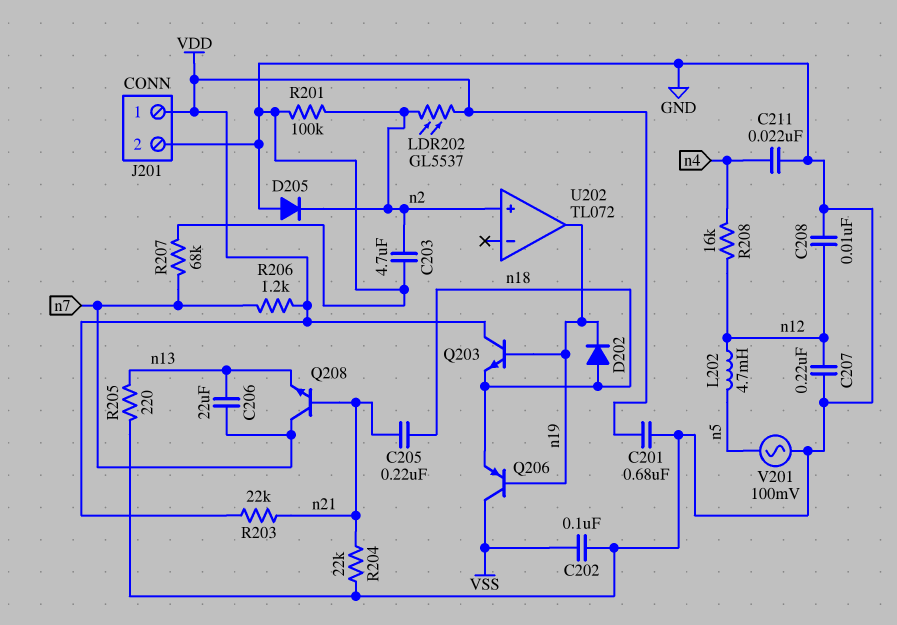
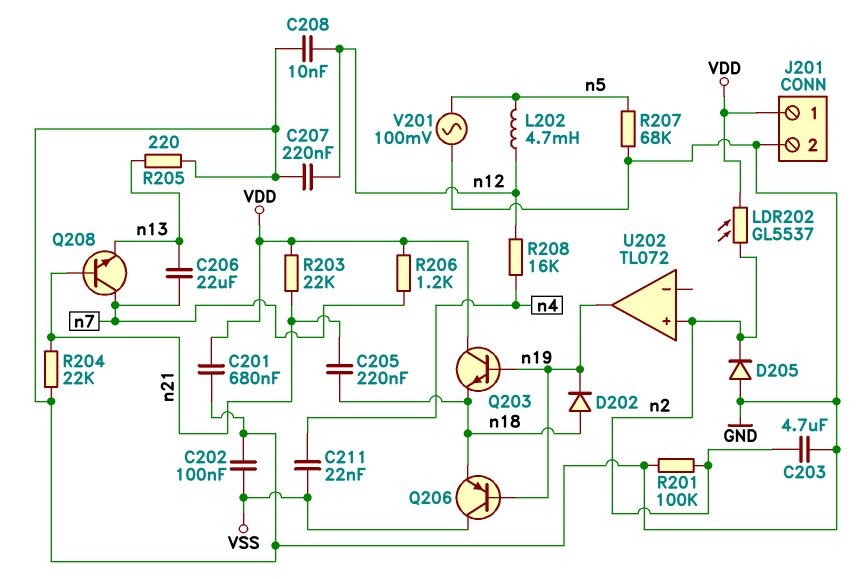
C211: 22nF (GND, n4) -> 22nF (VSS, n4)
R207: 68k (GND, n7) -> 68k (GND, n5)

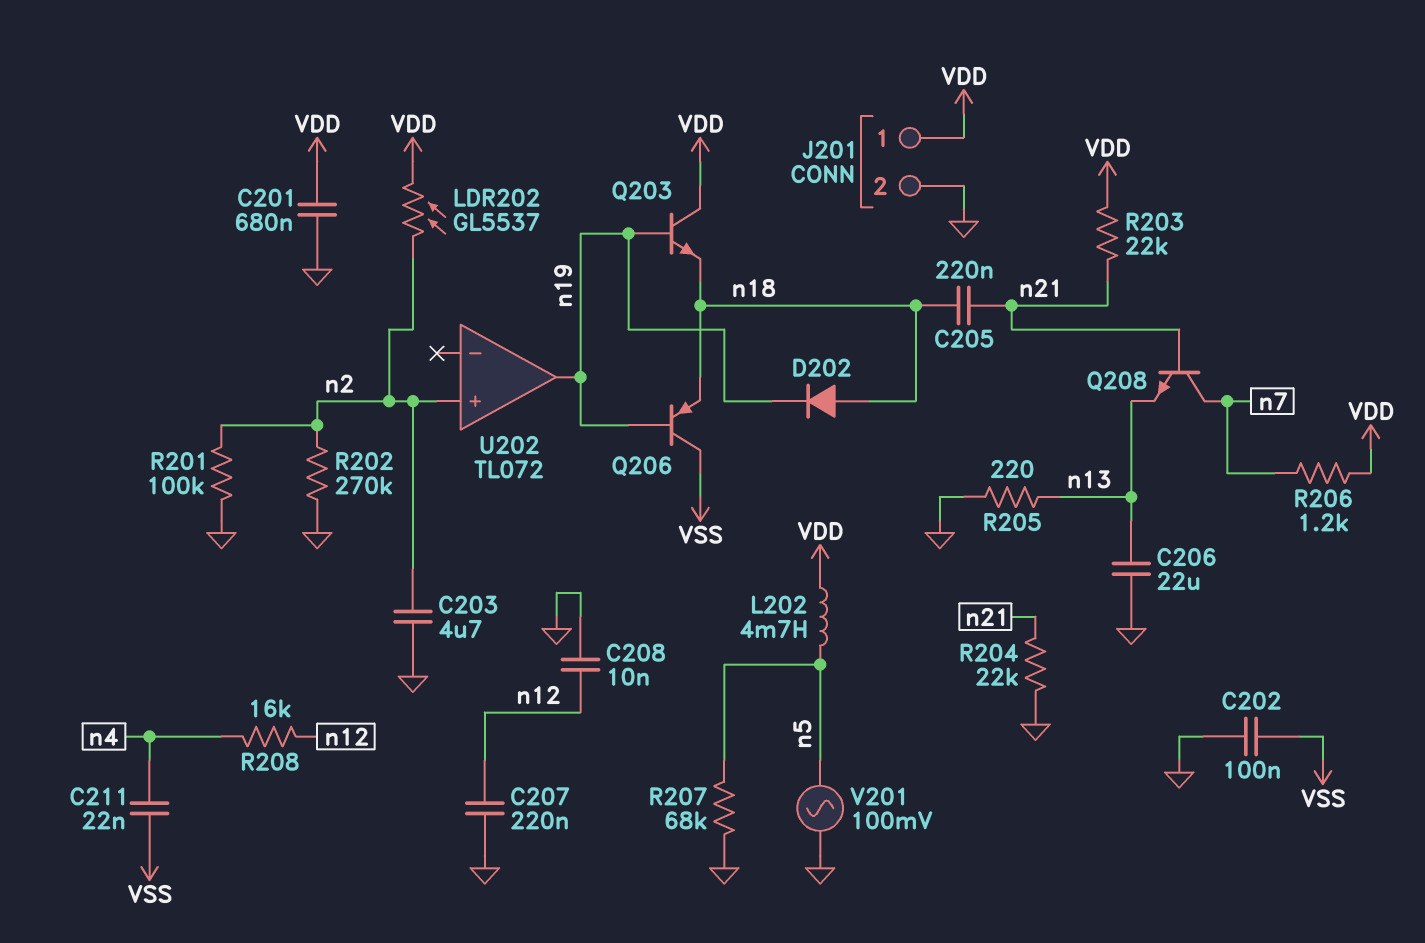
C206: 22uF (n7, n13) -> 22uF (GND, n13)
D205: diode (A GND, K n2) -> none
L202: 4.7mH (n5, n12) -> 4.7mH (VDD, n5)
R202: none -> 270k (GND, n2)

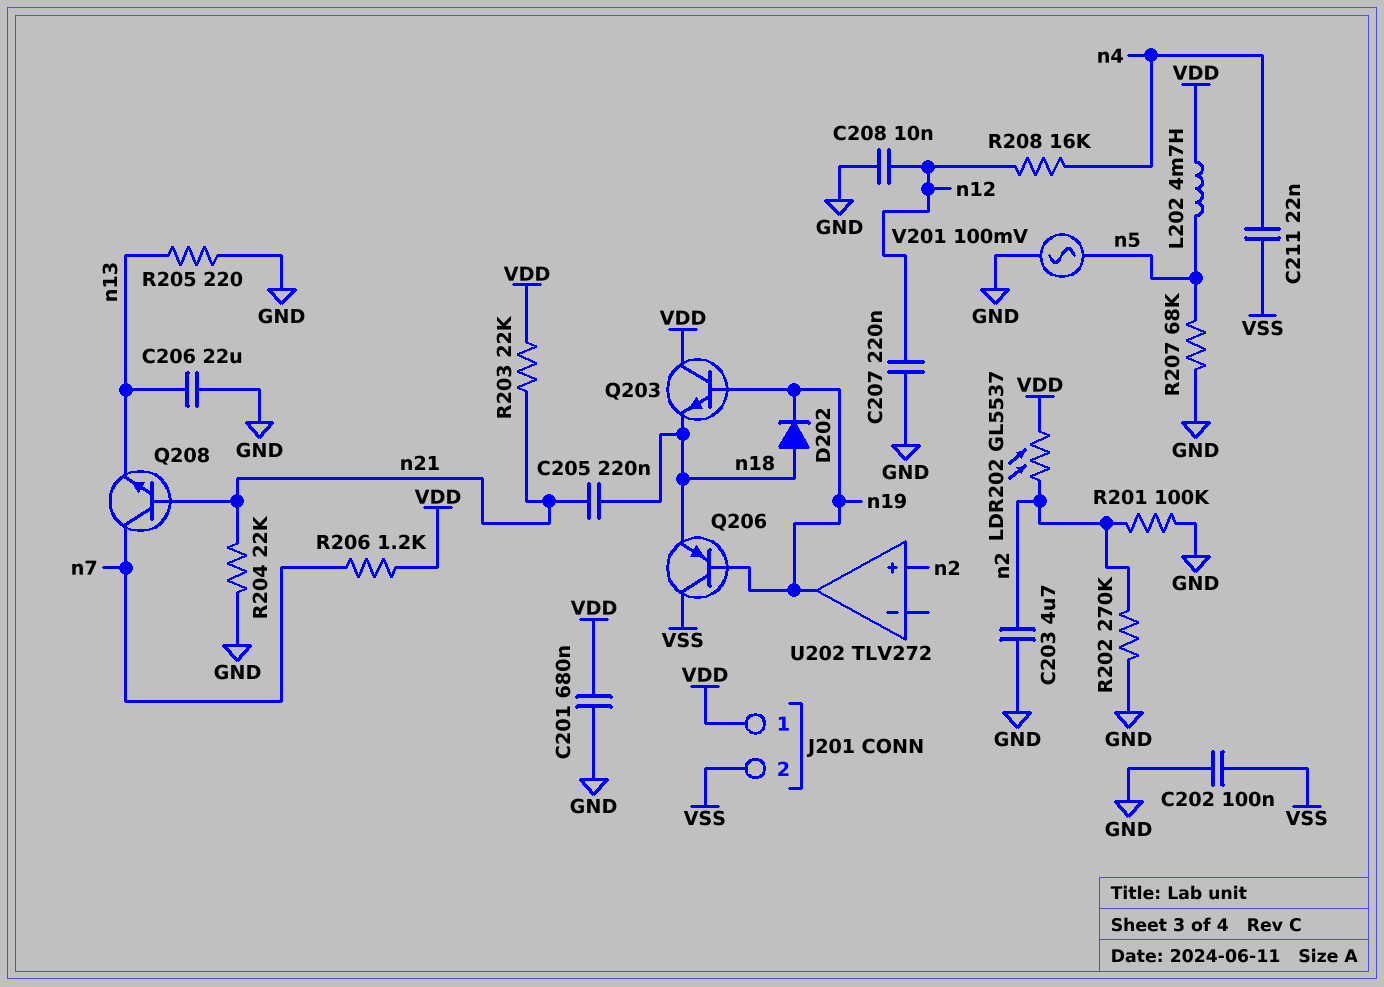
J201 pin 2: GND -> VSS
U202: TL072 -> TLV272

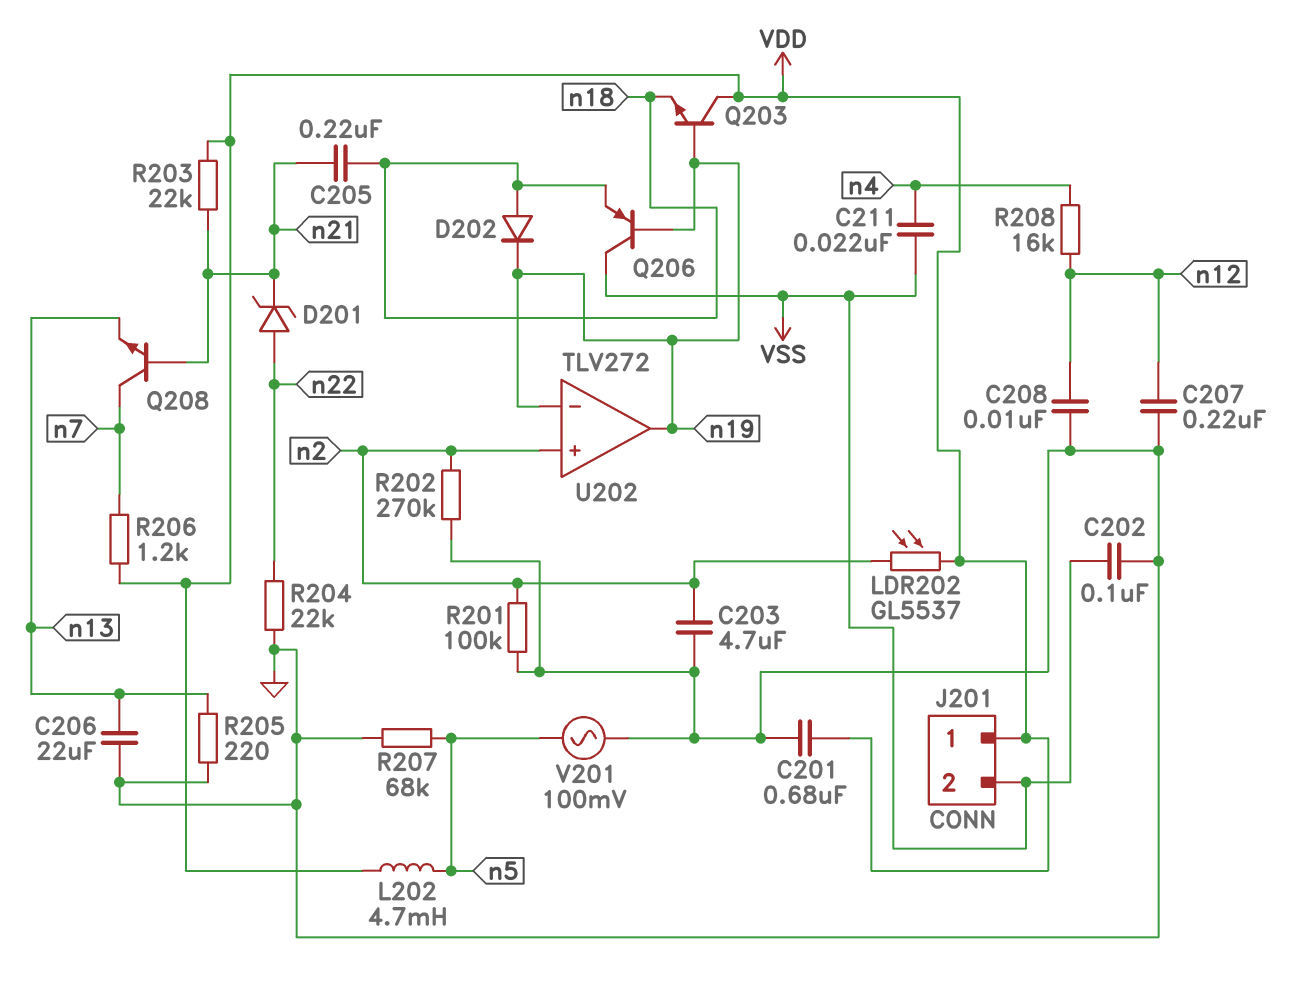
D201: none -> zener (A n22, K n21)
R204: 22k (GND, n21) -> 22k (GND, n22)
U202 pin in-: none -> n19

